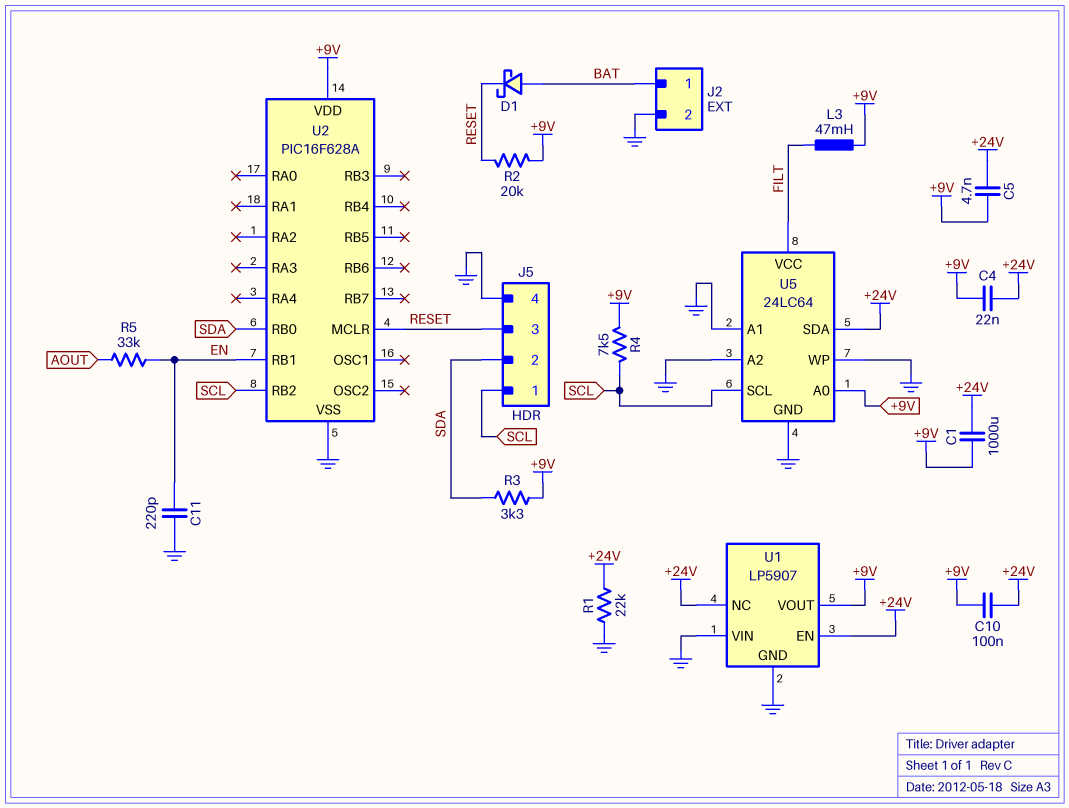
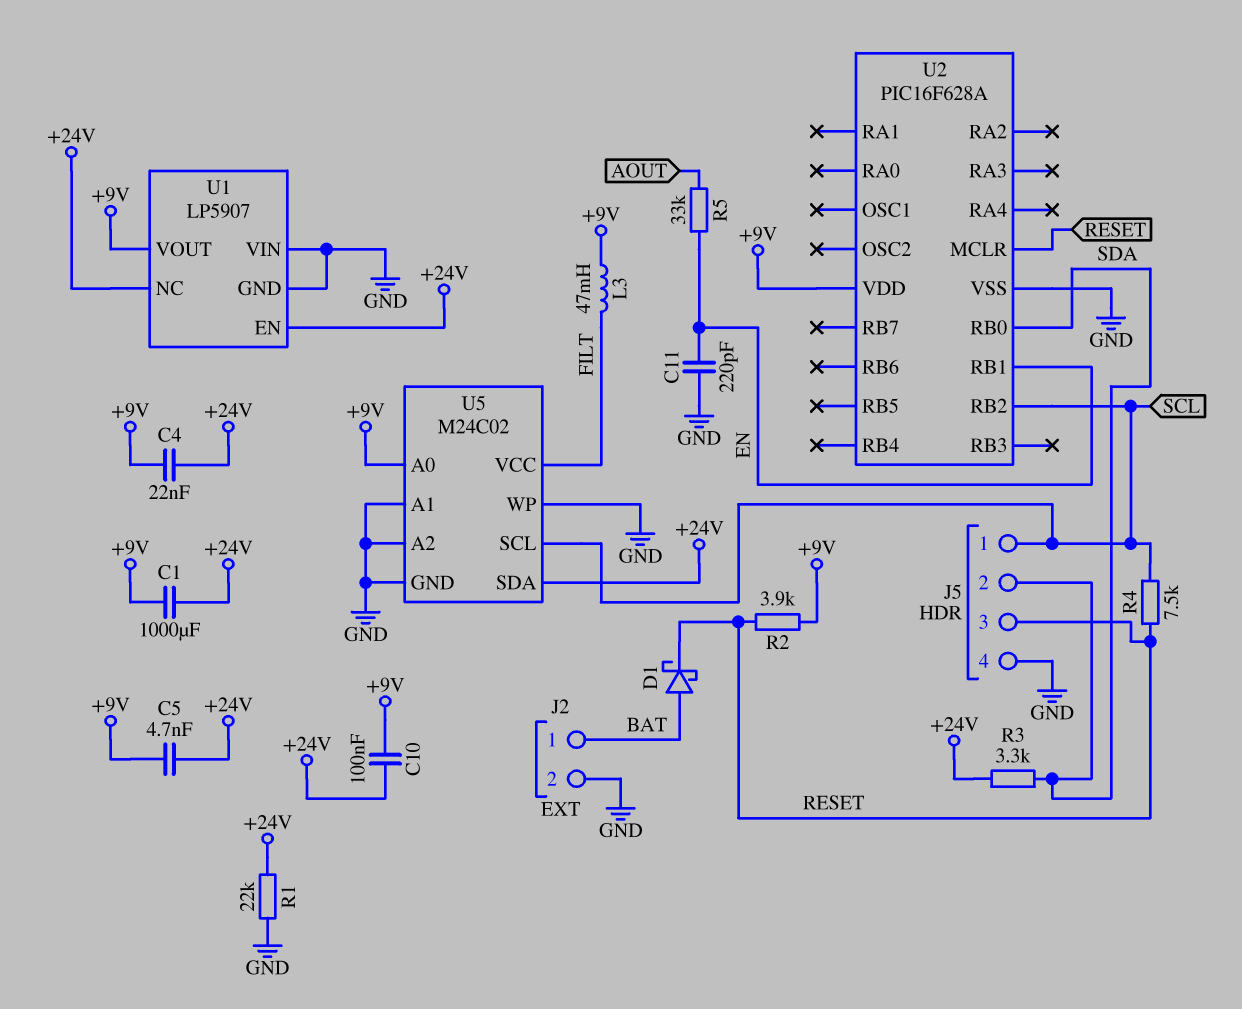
R2: 20k (+9V, RESET) -> 3.9k (+9V, RESET)
R3: 3.3k (+9V, SDA) -> 3.3k (+24V, SDA)
R4: 7.5k (+9V, SCL) -> 7.5k (RESET, SCL)
U5: 24LC64 -> M24C02

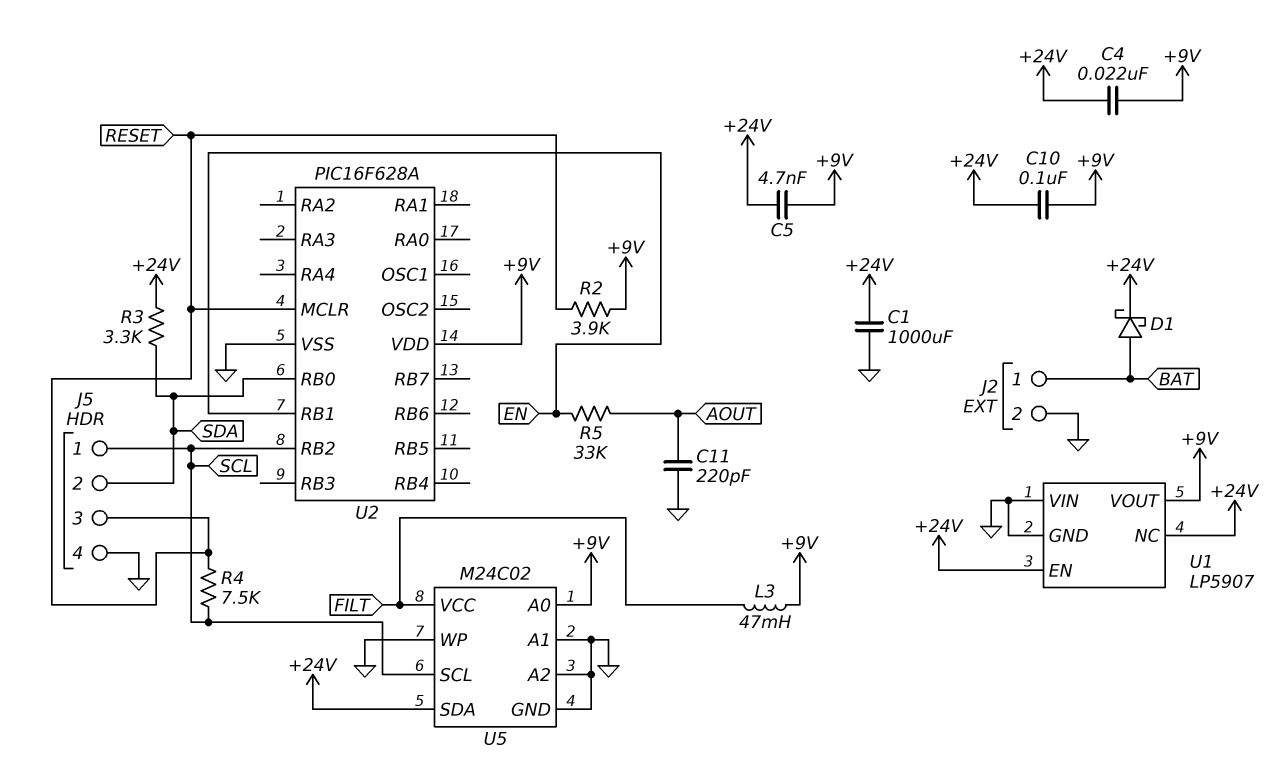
C1: 1000uF (+9V, +24V) -> 1000uF (+24V, GND)
C11: 220pF (EN, GND) -> 220pF (AOUT, GND)
D1: schottky (A BAT, K RESET) -> schottky (A BAT, K +24V)
R1: 22k (+24V, GND) -> none

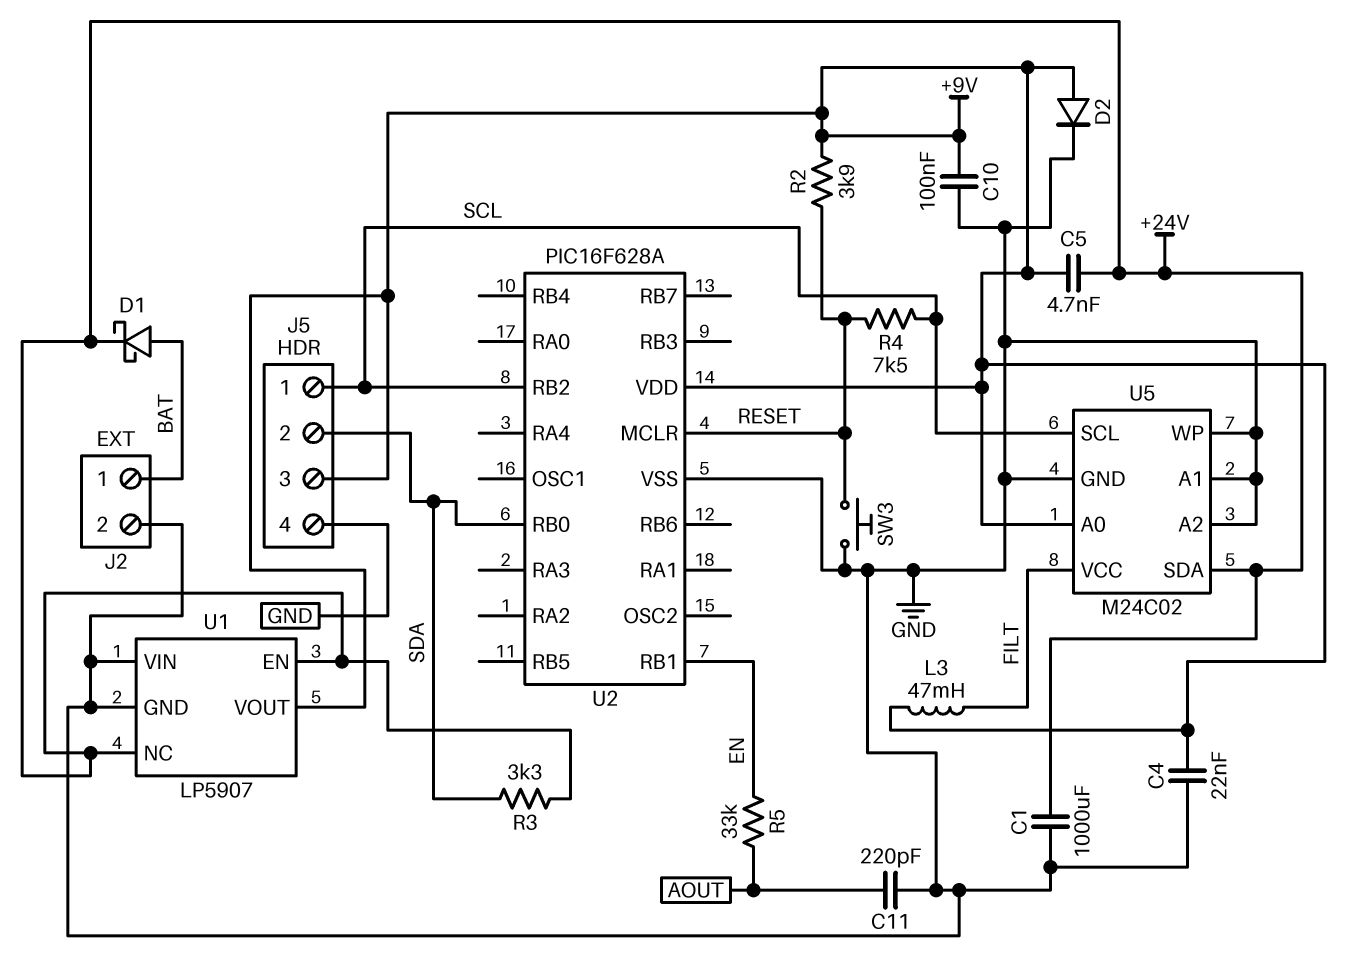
C4: 22nF (+9V, +24V) -> 22nF (+9V, GND)
C10: 100nF (+9V, +24V) -> 100nF (+9V, GND)
D2: none -> diode (A +9V, K GND)
J5 pin 3: RESET -> +9V
SW3: none -> button (GND, RESET)

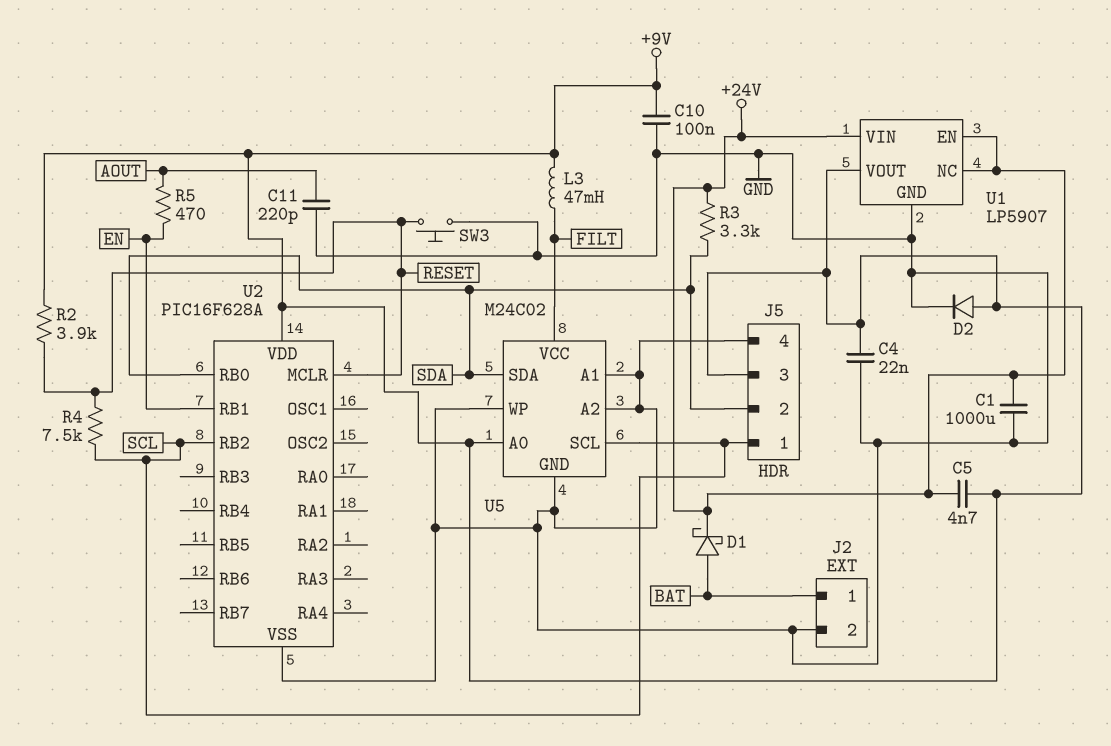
R5: 33k (AOUT, EN) -> 470 (AOUT, EN)
U1 pin VIN: GND -> +24V
U5 pin SDA: +24V -> SDA

